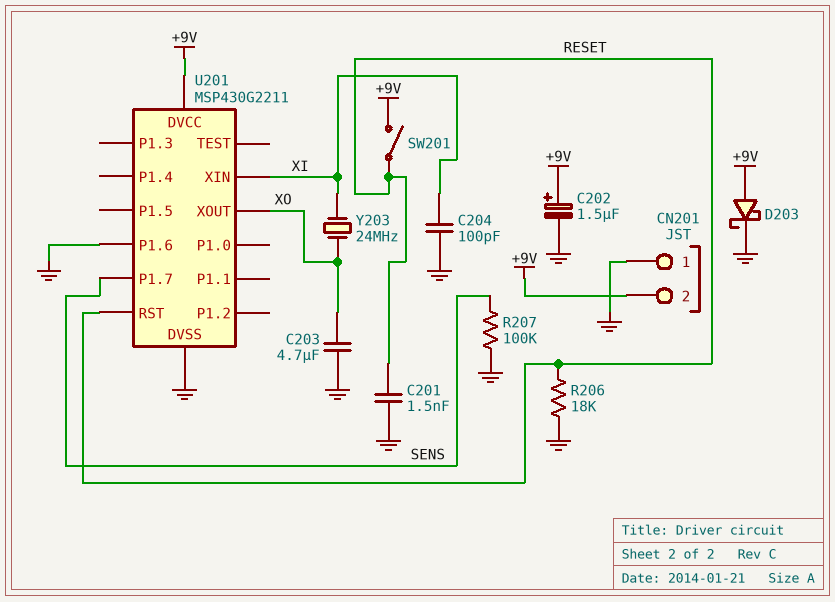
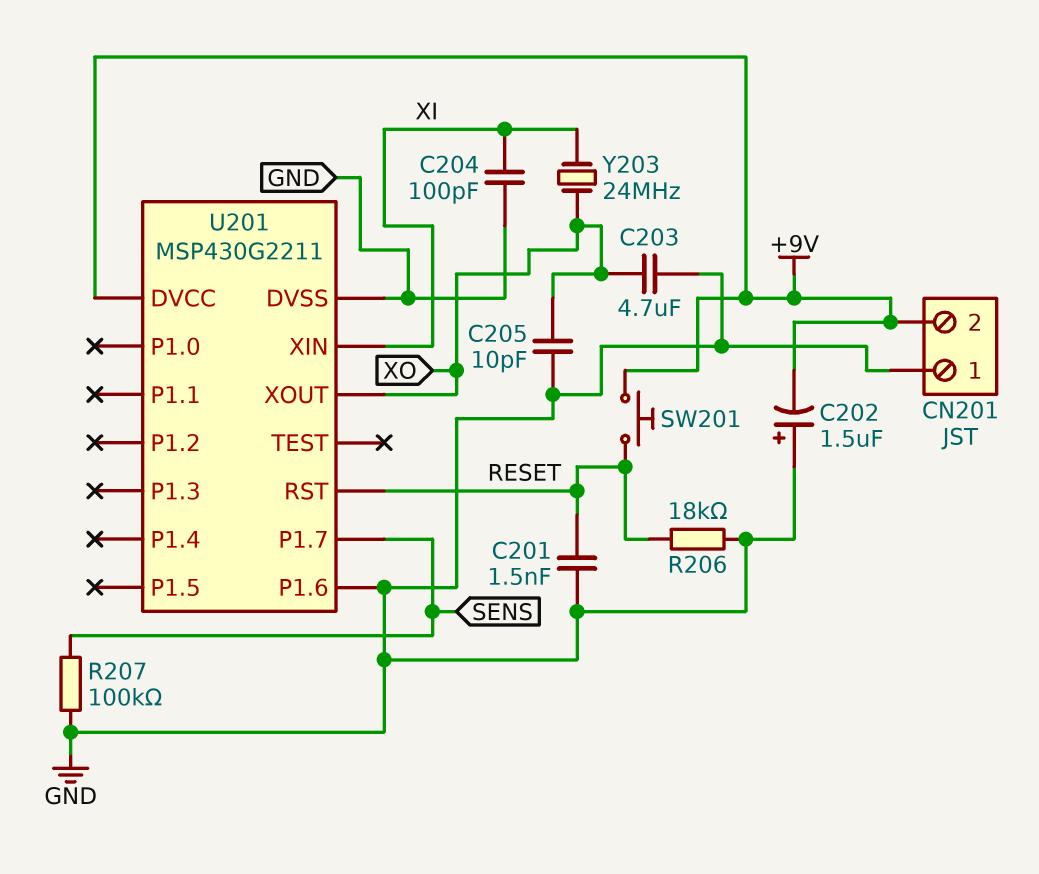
C202: 1.5uF (plus +9V, minus GND) -> 1.5uF (plus GND, minus +9V)
C205: none -> 10pF (GND, XO)
D203: schottky (A +9V, K GND) -> none
SW201: switch (+9V, RESET) -> button (+9V, RESET)

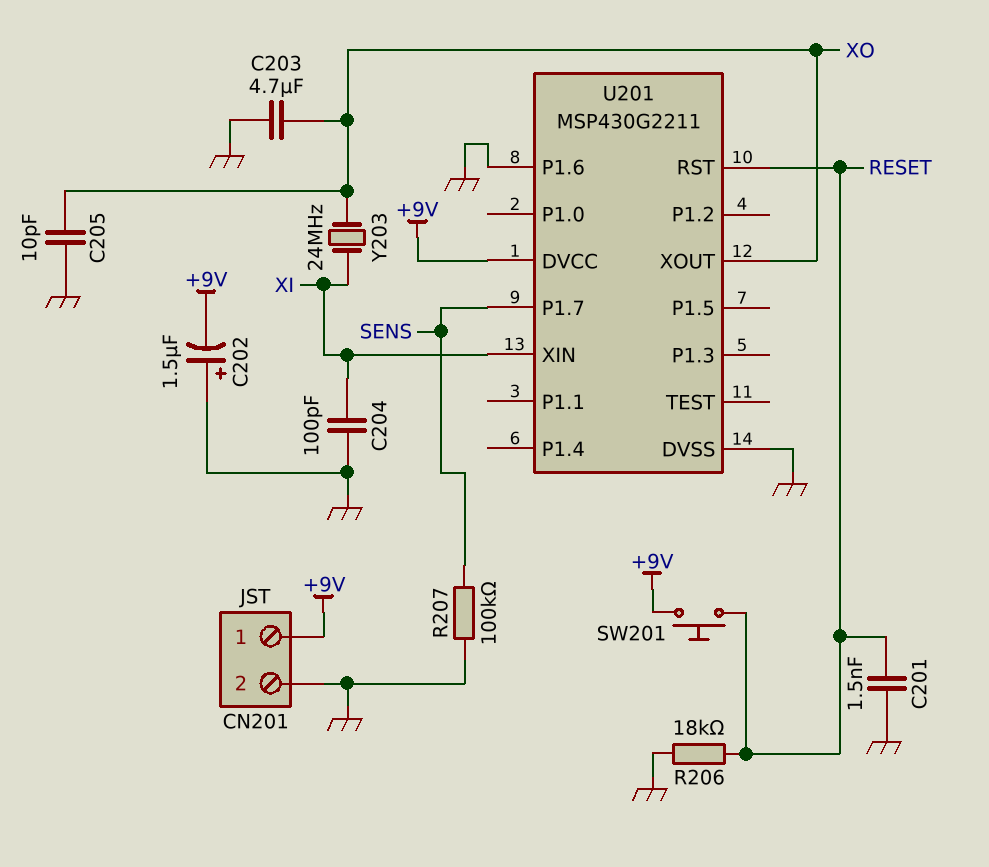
CN201 pin 1: GND -> +9V
CN201 pin 2: +9V -> GND

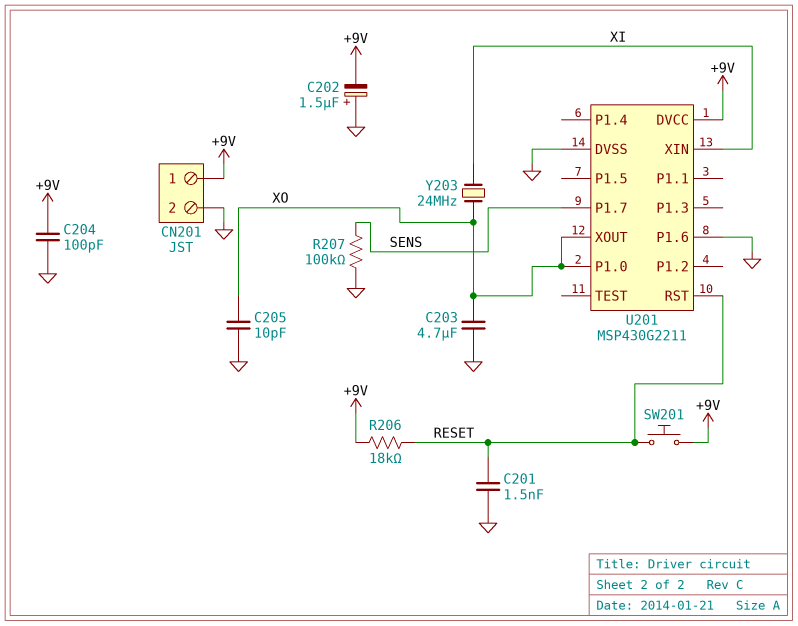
C204: 100pF (GND, XI) -> 100pF (+9V, GND)
R206: 18k (GND, RESET) -> 18k (+9V, RESET)
U201 pin P1.0: none -> XO

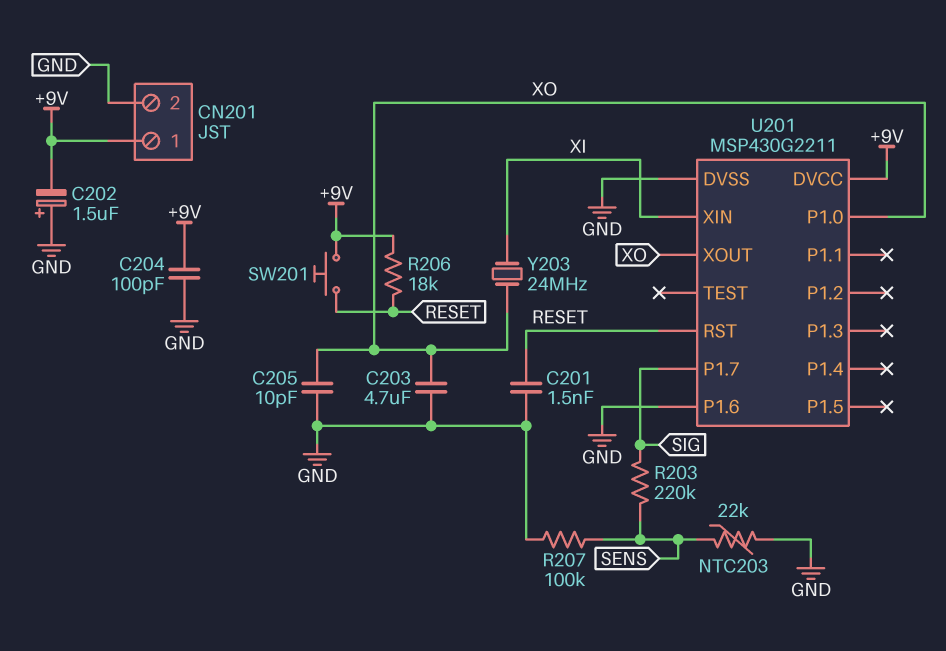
NTC203: none -> 22k (GND, SENS)
R203: none -> 220k (SENS, SIG)
U201 pin P1.7: SENS -> SIG

